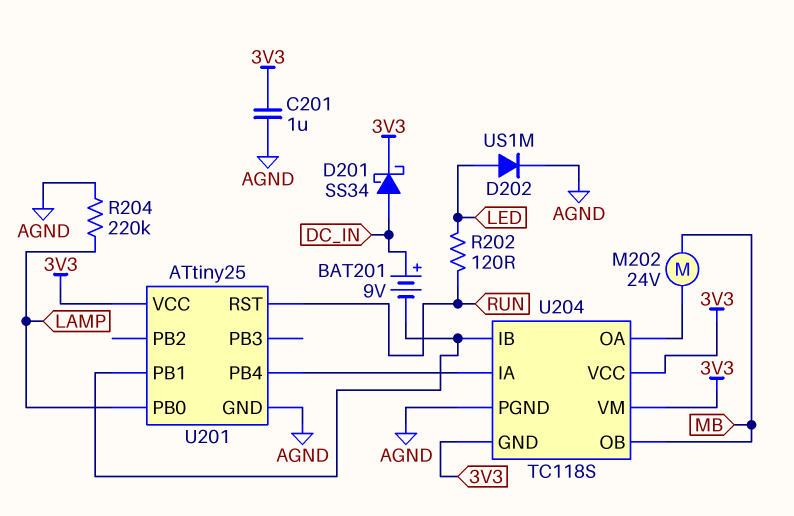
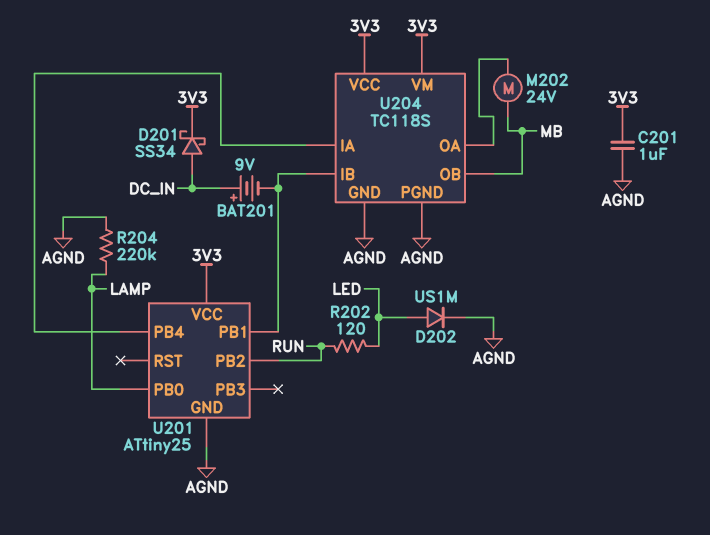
U201 pin PB2: none -> RUN
U201 pin RST: RUN -> none
U204 pin GND: 3V3 -> AGND

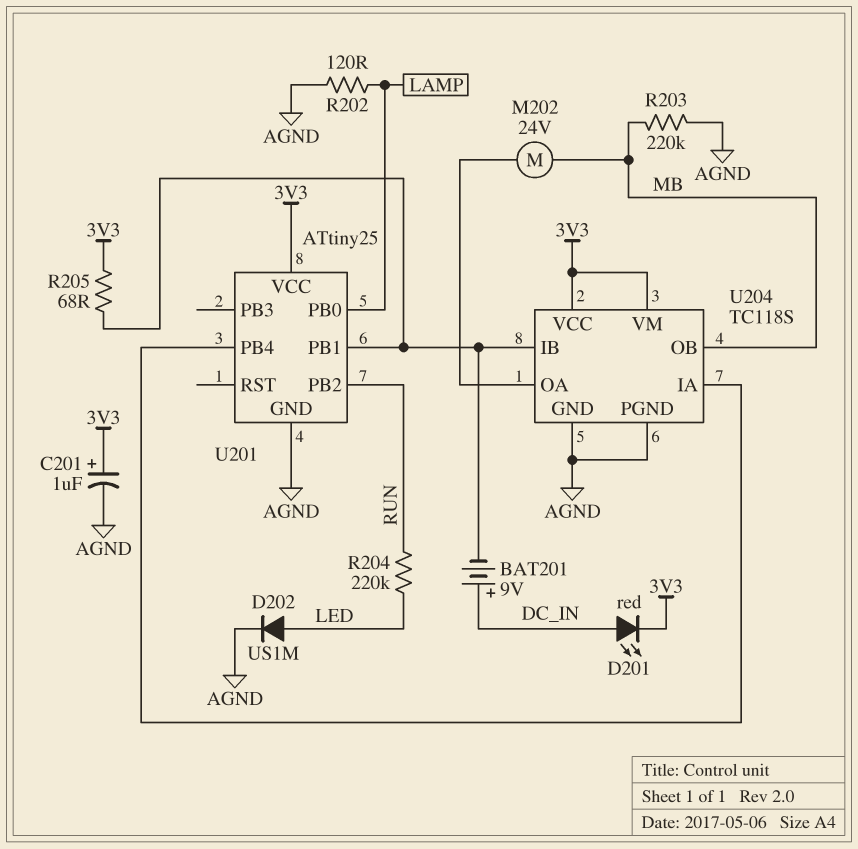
C201: 1uF (3V3, AGND) -> 1uF (plus 3V3, minus AGND)
D201: schottky SS34 (A DC_IN, K 3V3) -> LED red (A DC_IN, K 3V3)
R202: 120 (LED, RUN) -> 120 (AGND, LAMP)
R203: none -> 220k (AGND, MB)
R204: 220k (AGND, LAMP) -> 220k (LED, RUN)
R205: none -> 68 (3V3, U201/PB1)

